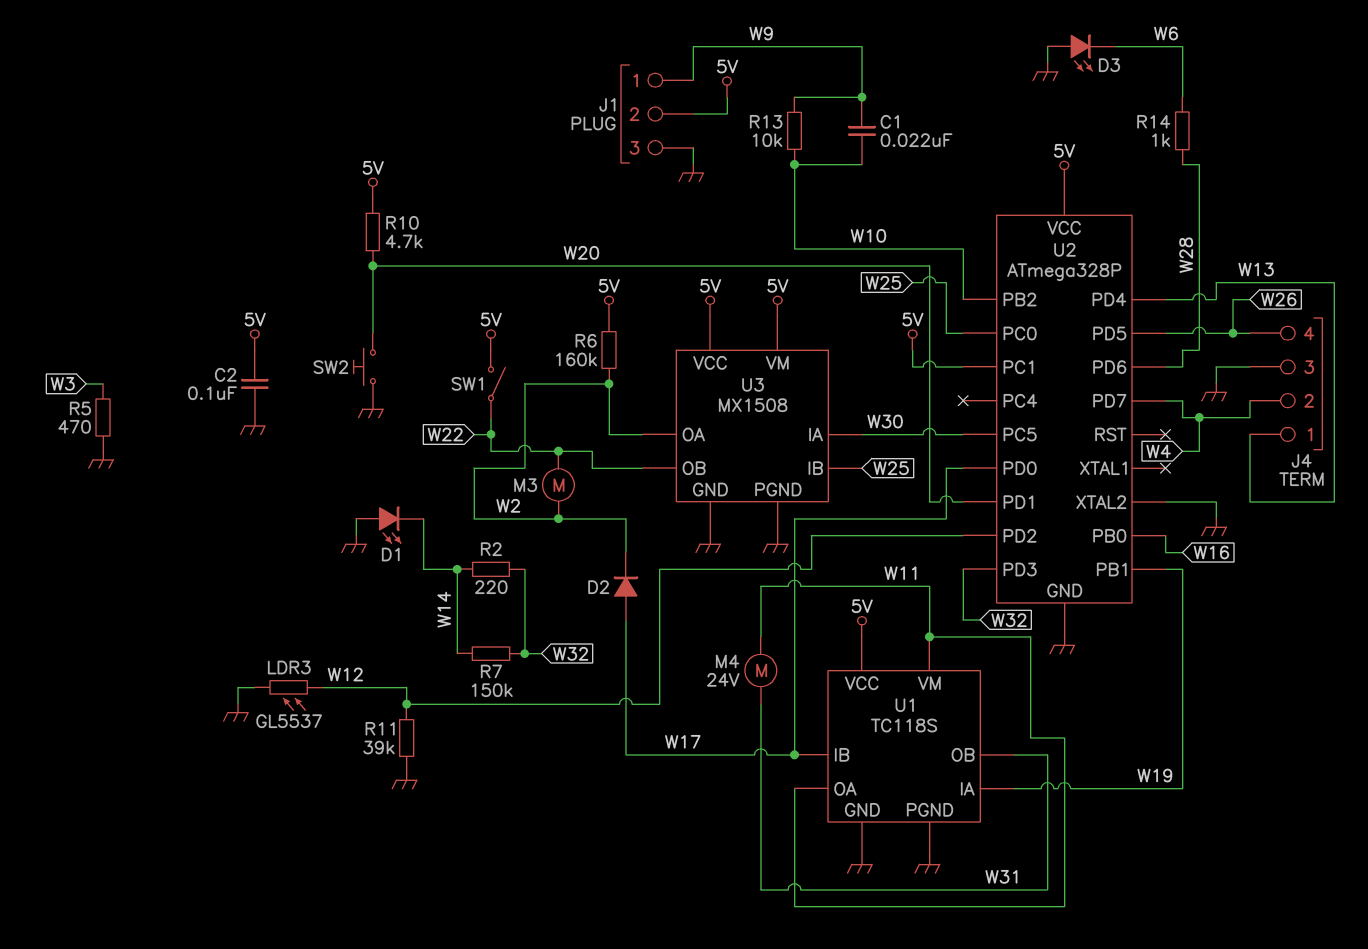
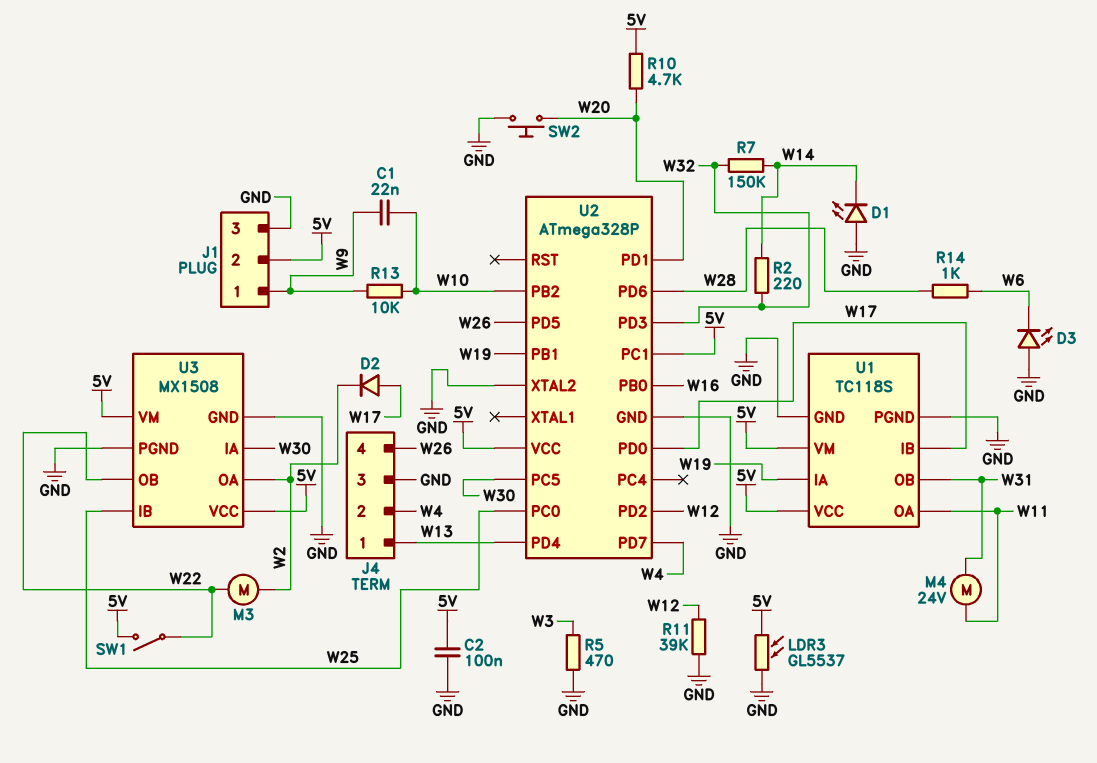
LDR3: GL5537 (GND, W12) -> GL5537 (5V, GND)
R6: 160k (5V, W2) -> none
U1 pin VM: W11 -> 5V

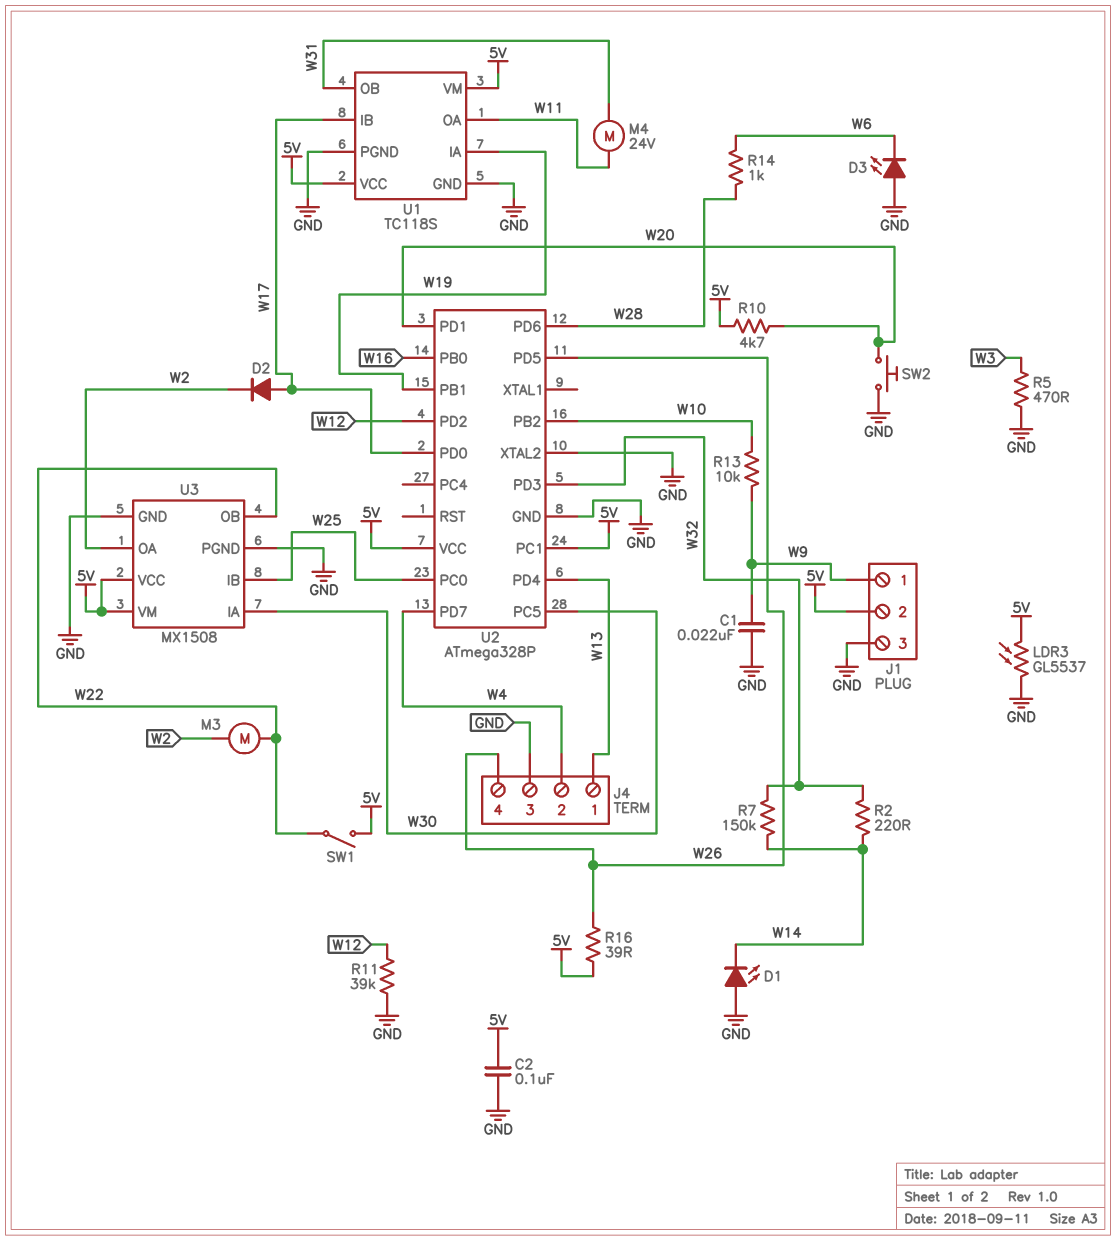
C1: 22nF (W9, W10) -> 22nF (GND, W9)
R16: none -> 39 (5V, W26)

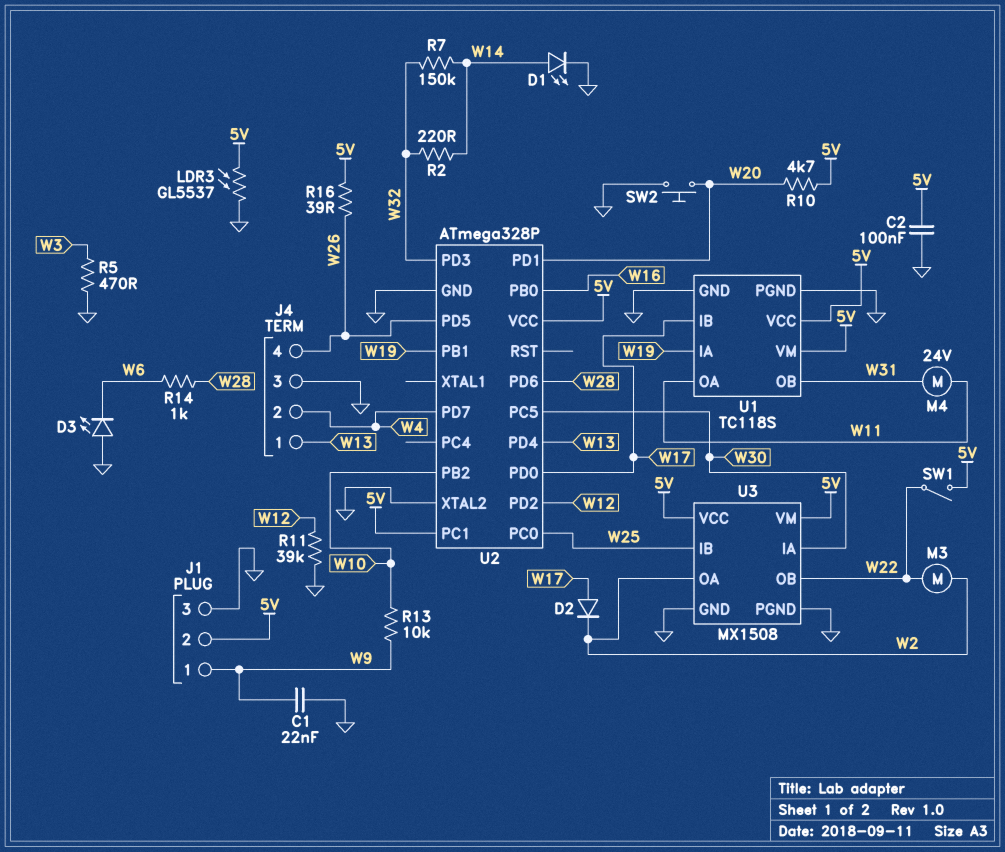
D1: LED (A GND, K W14) -> LED (A W14, K GND)

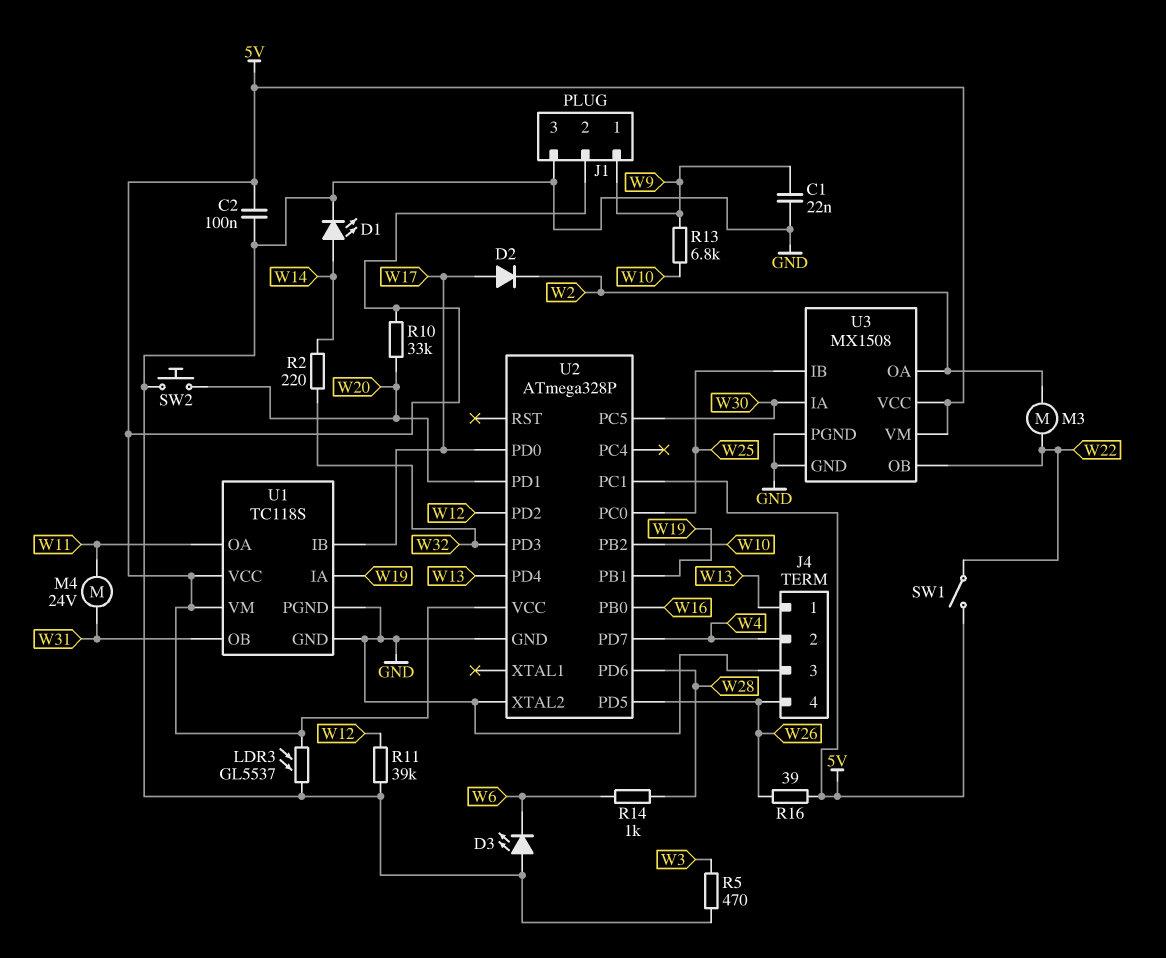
R7: 150k (W14, W32) -> none
R10: 4.7k (5V, W20) -> 33k (5V, W20)
R13: 10k (W9, W10) -> 6.8k (W9, W10)

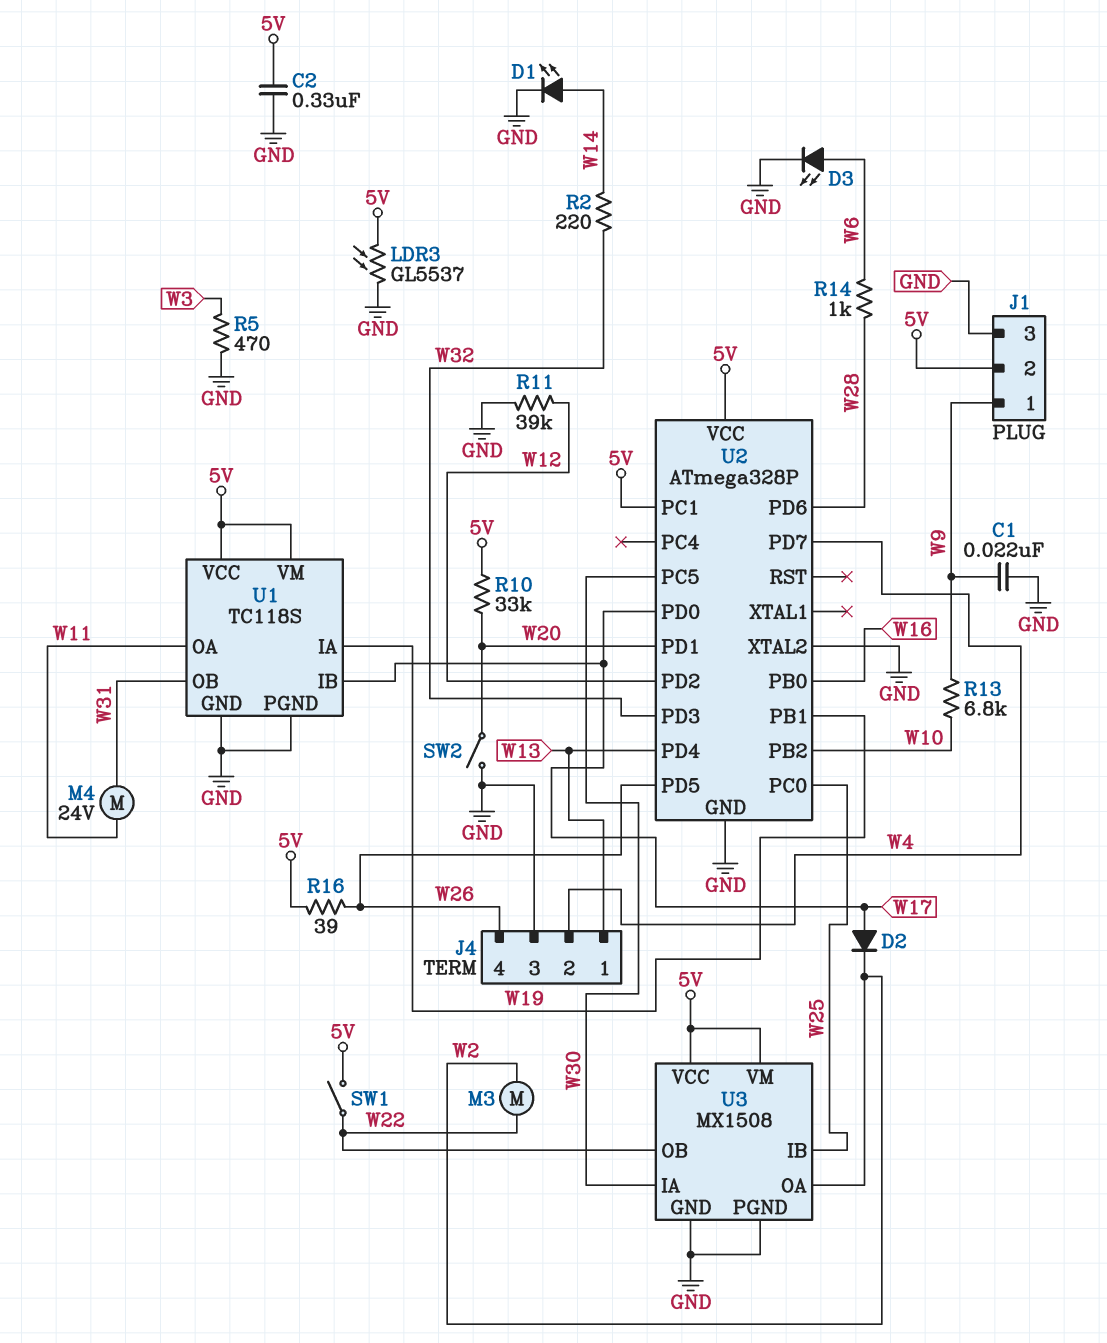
C2: 100nF (5V, GND) -> 330nF (5V, GND)
D3: LED (A GND, K W6) -> LED (A W6, K GND)
SW2: button (GND, W20) -> switch (GND, W20)

